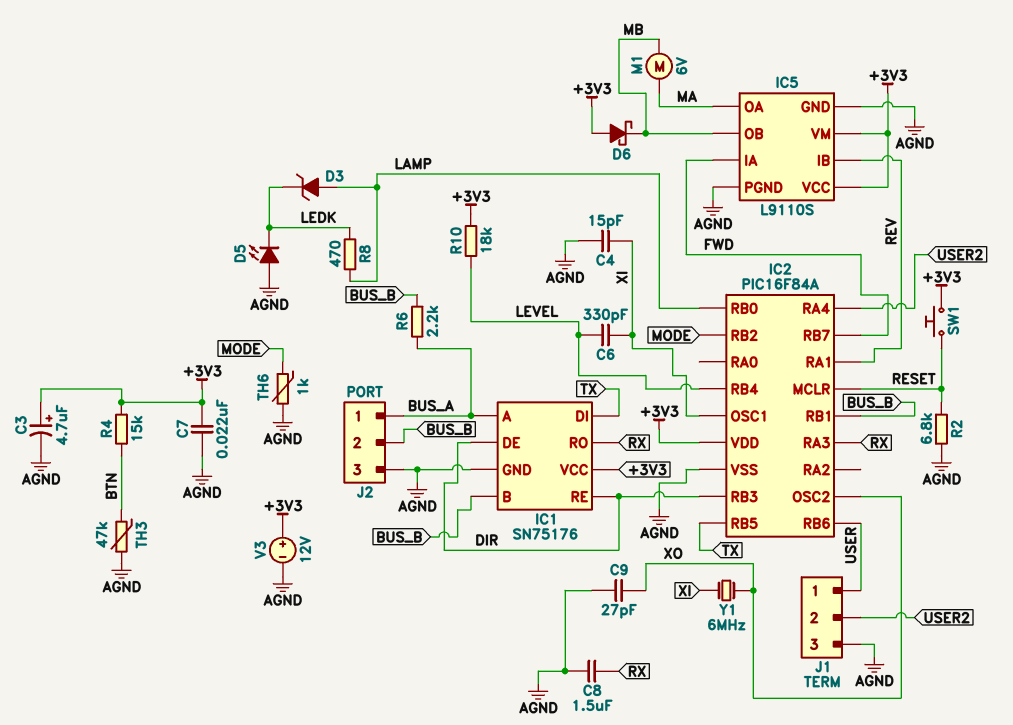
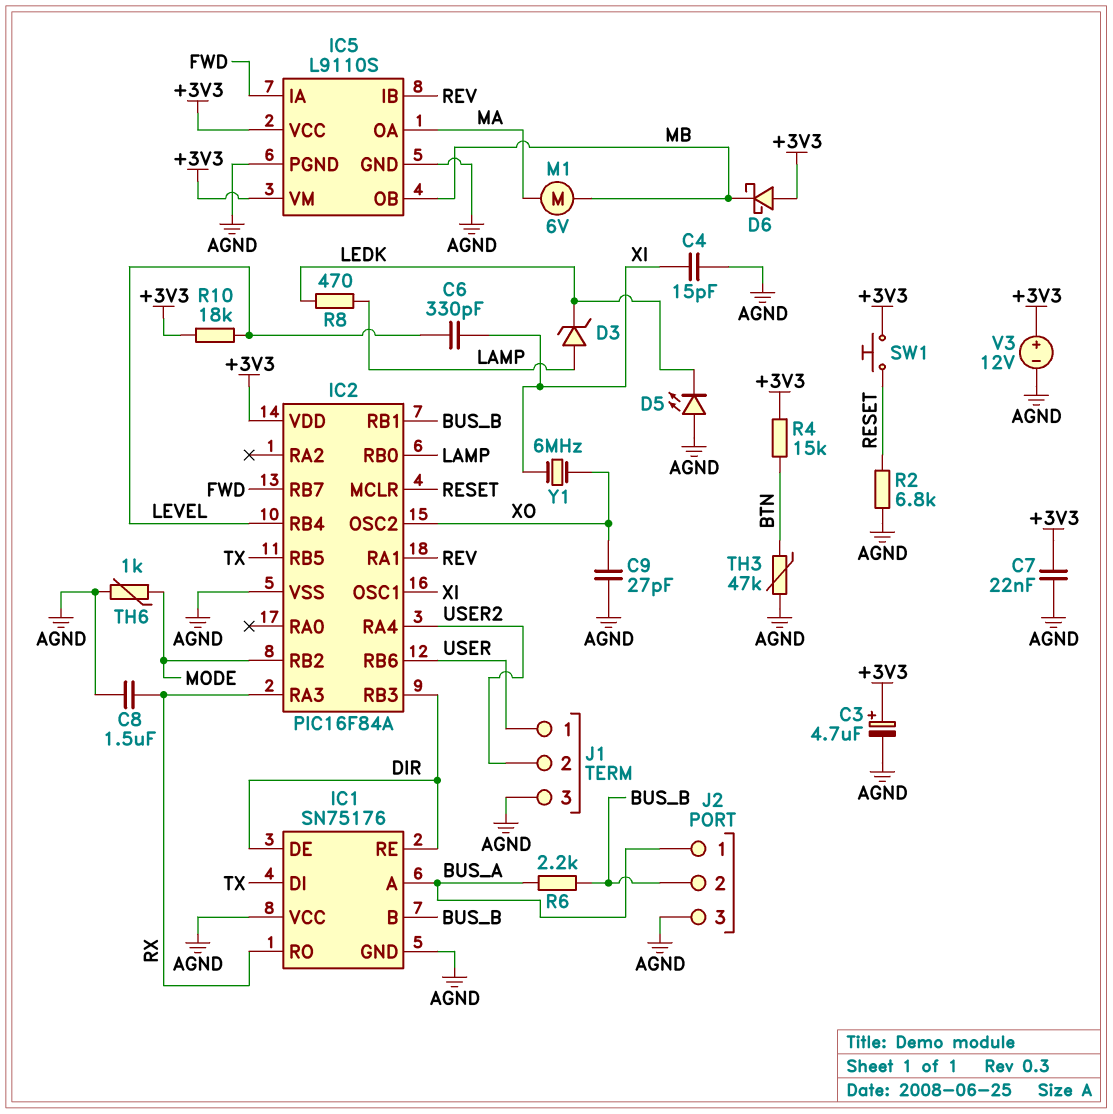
IC1 pin VCC: +3V3 -> AGND

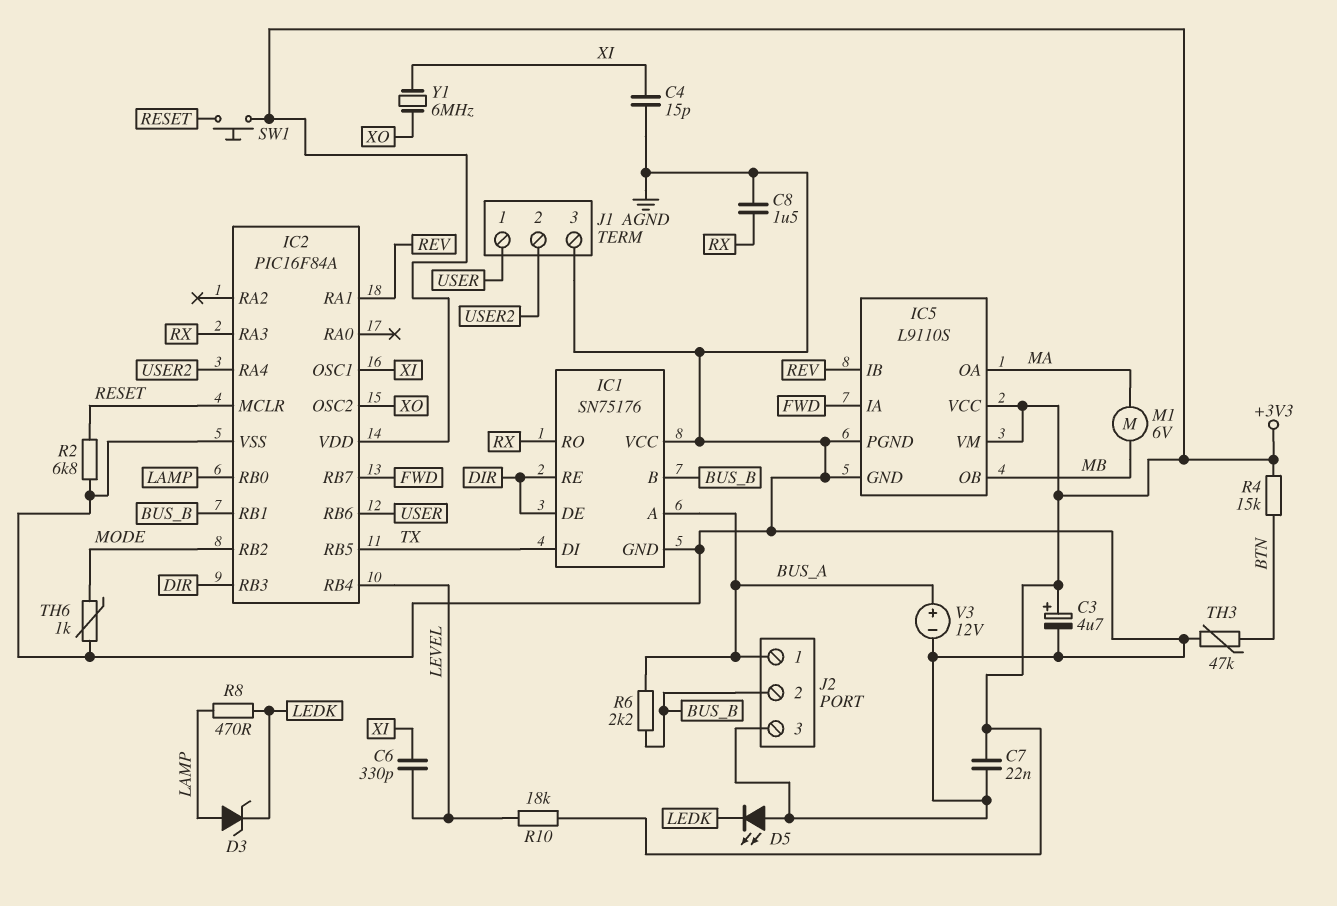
C9: 27pF (AGND, XO) -> none
D6: schottky (A +3V3, K MB) -> none
V3: 12V (plus +3V3, minus AGND) -> 12V (plus BUS_A, minus AGND)

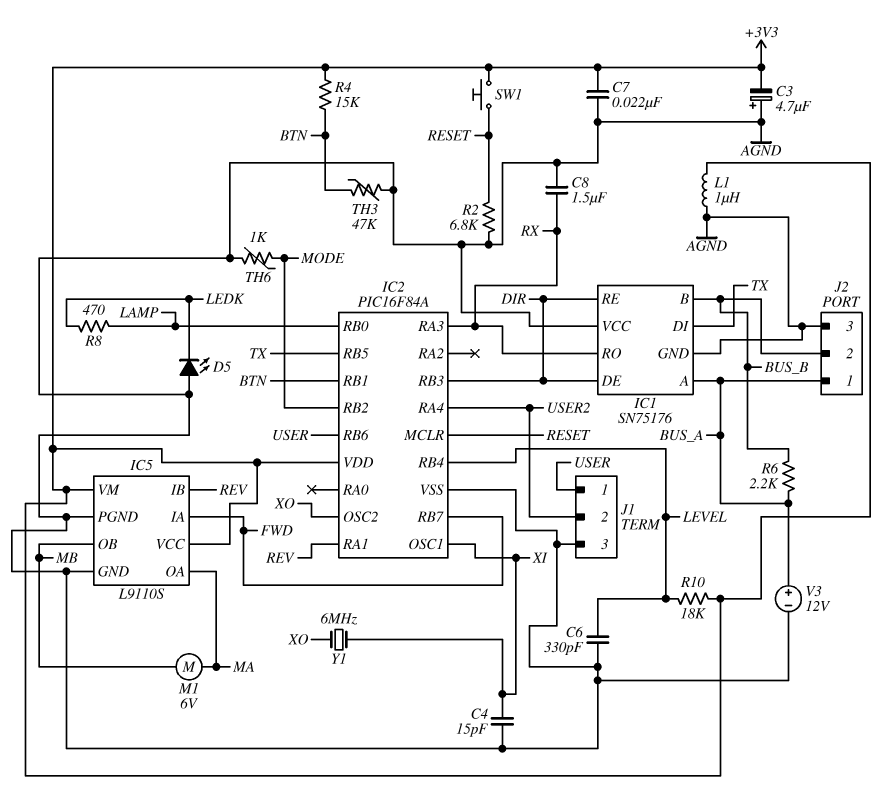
C3: 4.7uF (plus +3V3, minus AGND) -> 4.7uF (plus AGND, minus +3V3)
C6: 330pF (LEVEL, XI) -> 330pF (AGND, LEVEL)
D3: zener (A LAMP, K LEDK) -> none
IC2 pin RB1: BUS_B -> BTN
L1: none -> 1uH (+3V3, AGND)

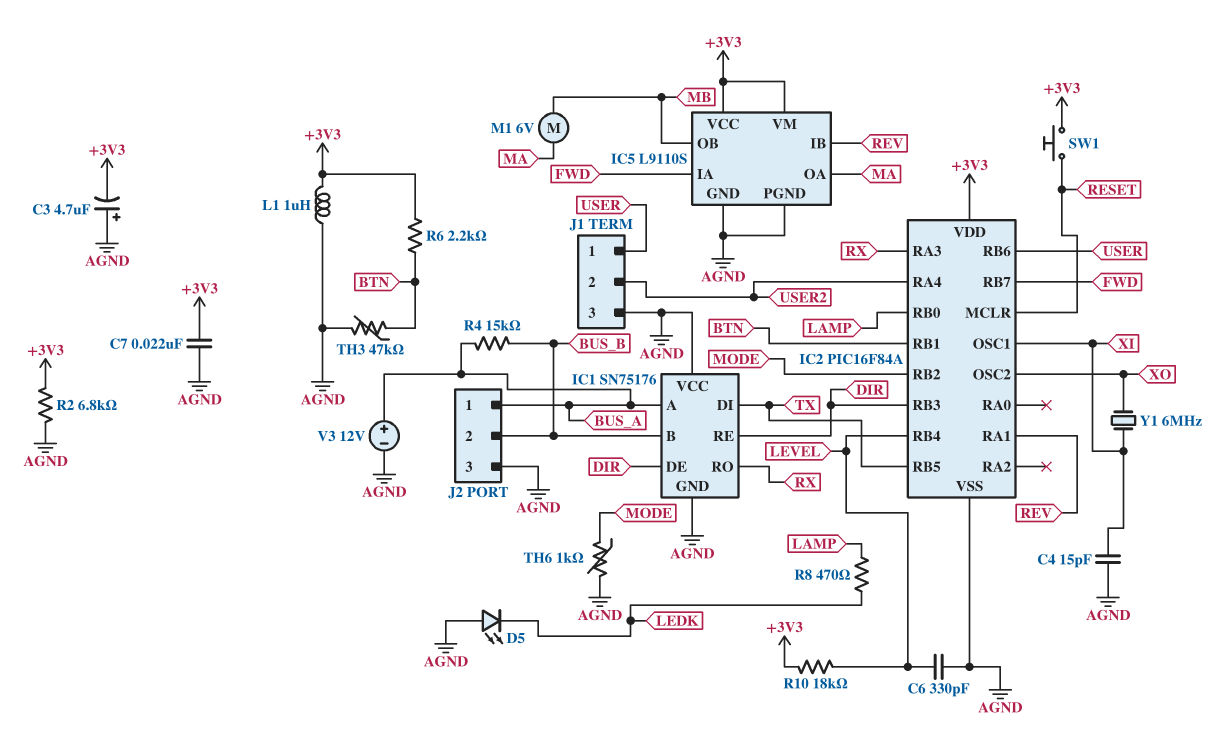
C8: 1.5uF (AGND, RX) -> none
R2: 6.8k (AGND, RESET) -> 6.8k (+3V3, AGND)
R4: 15k (+3V3, BTN) -> 15k (BUS_A, BUS_B)
R6: 2.2k (BUS_A, BUS_B) -> 2.2k (+3V3, BTN)

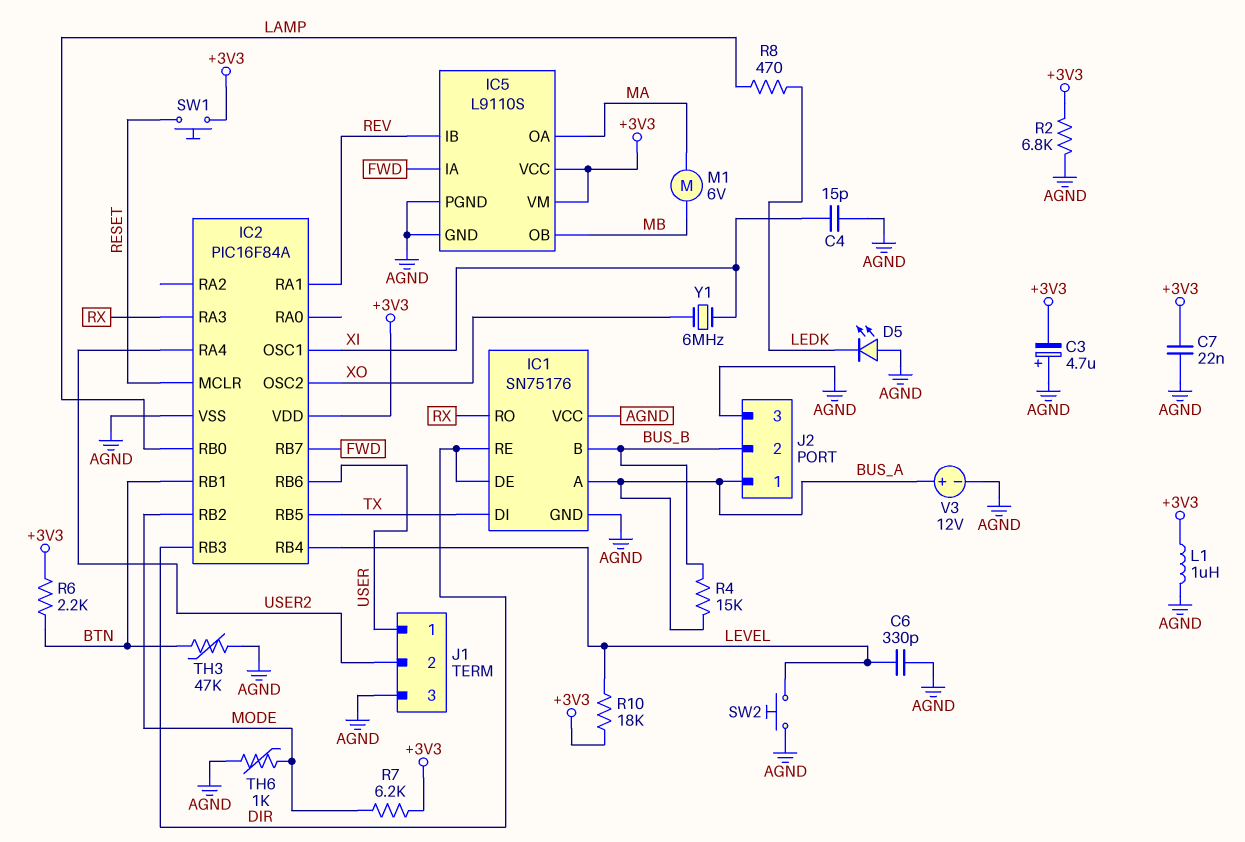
R7: none -> 6.2k (+3V3, MODE)
SW2: none -> button (AGND, LEVEL)

